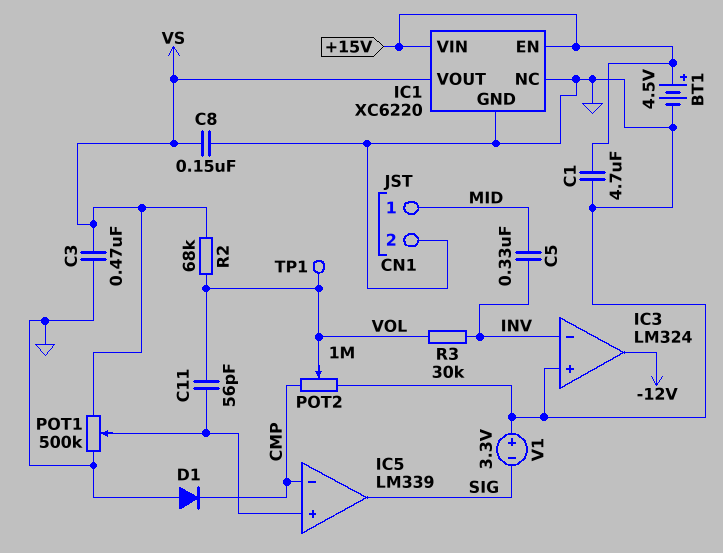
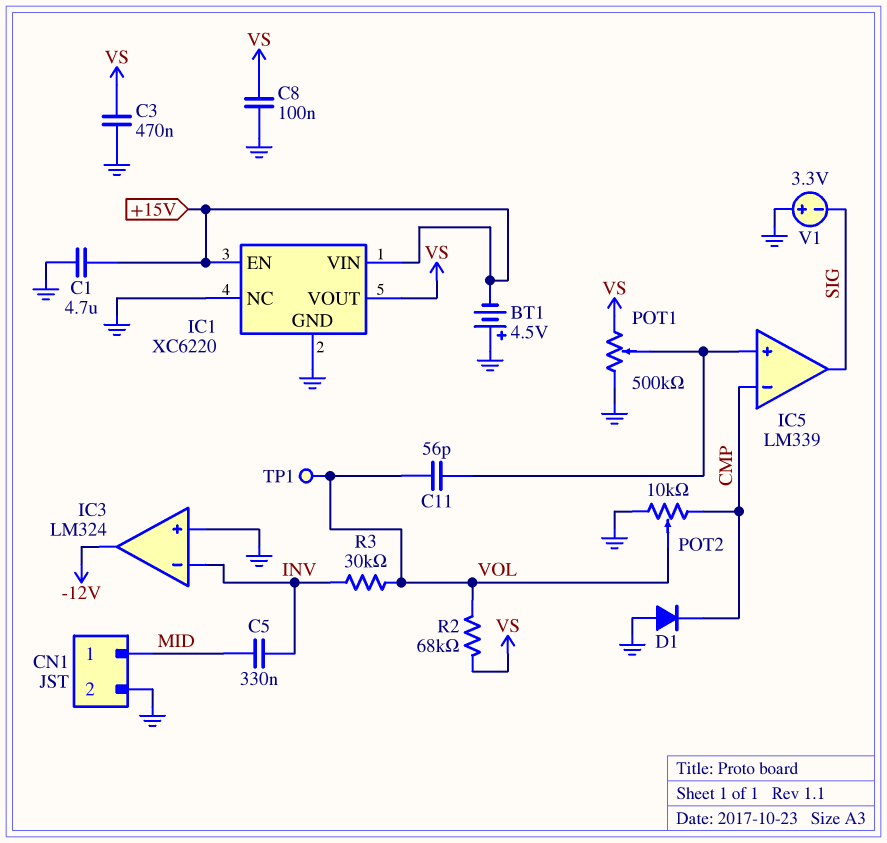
BT1: 4.5V (plus +15V, minus GND) -> 4.5V (plus GND, minus +15V)
C8: 150nF (GND, VS) -> 100nF (GND, VS)
POT2: 1M (CMP, GND, wiper VOL) -> 10k (CMP, GND, wiper VOL)

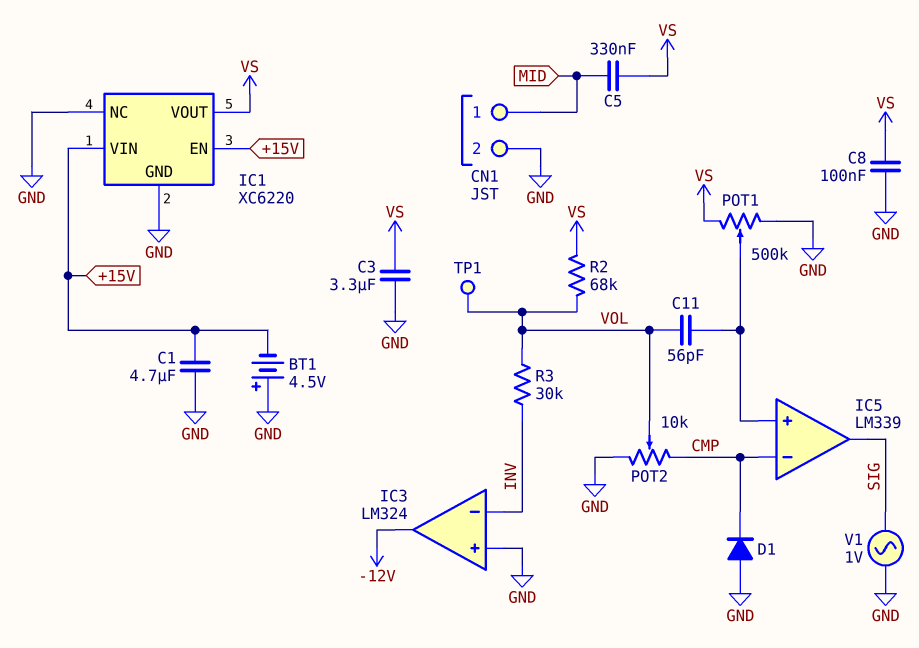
C3: 470nF (GND, VS) -> 3.3uF (GND, VS)
C5: 330nF (INV, MID) -> 330nF (MID, VS)
V1: 3.3V (plus GND, minus SIG) -> AC 1V (GND, SIG)

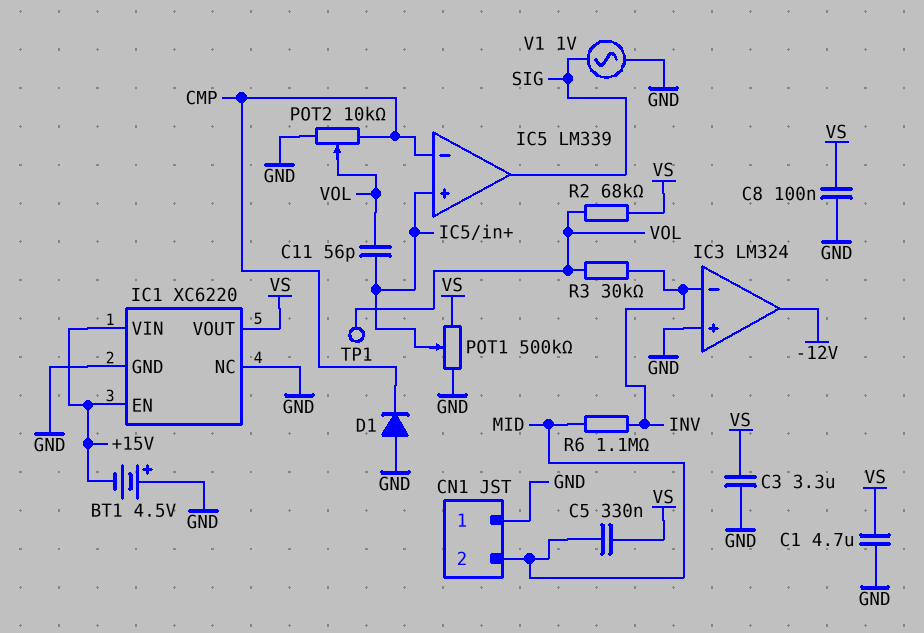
C1: 4.7uF (+15V, GND) -> 4.7uF (GND, VS)
CN1 pin 1: MID -> GND
CN1 pin 2: GND -> MID
R6: none -> 1.1M (INV, MID)

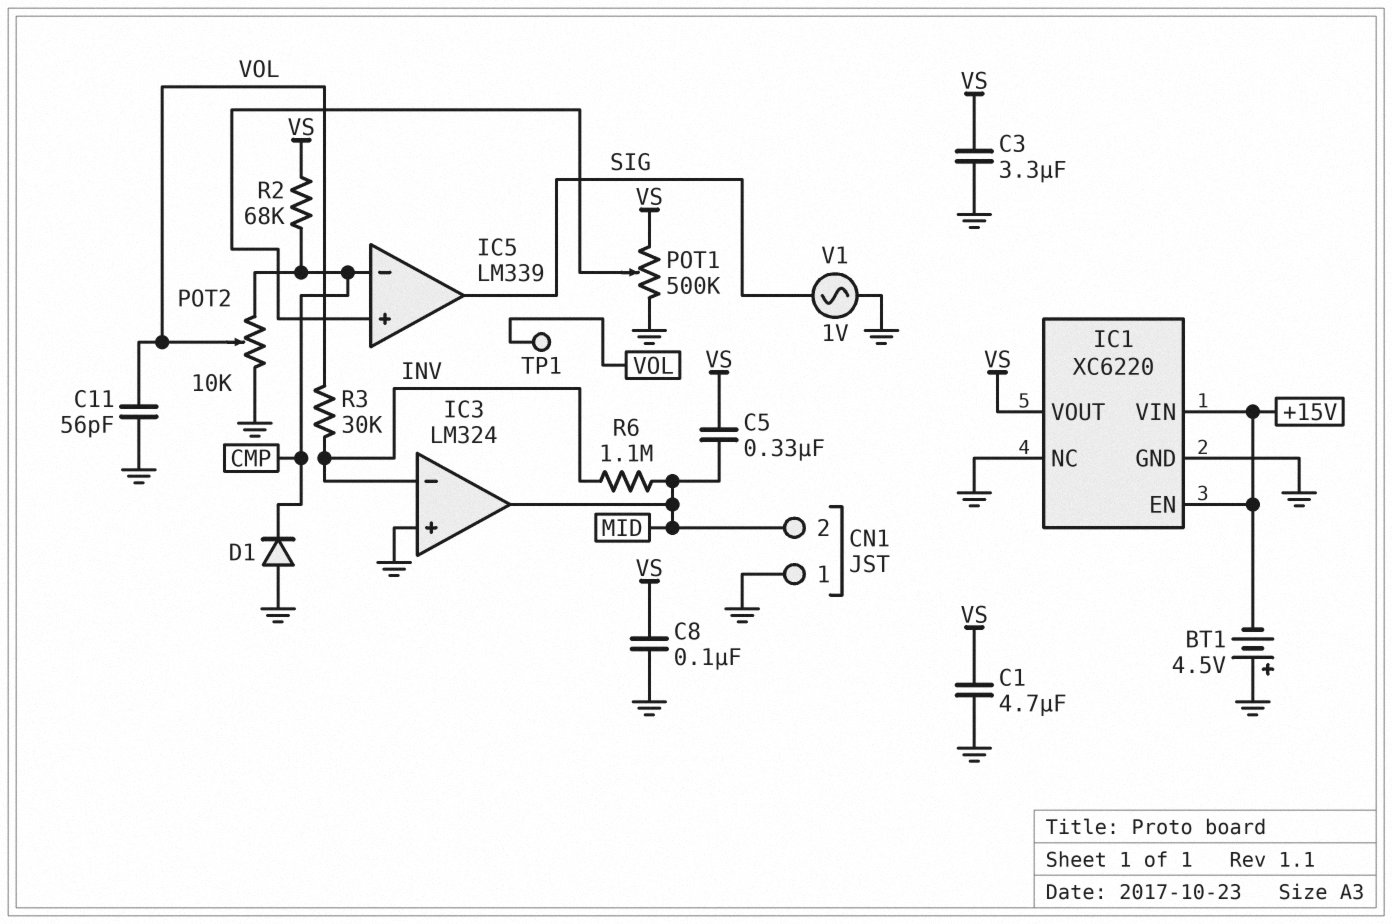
C11: 56pF (IC5/in+, VOL) -> 56pF (GND, VOL)
IC3 pin out: -12V -> MID
R2: 68k (VOL, VS) -> 68k (CMP, VS)

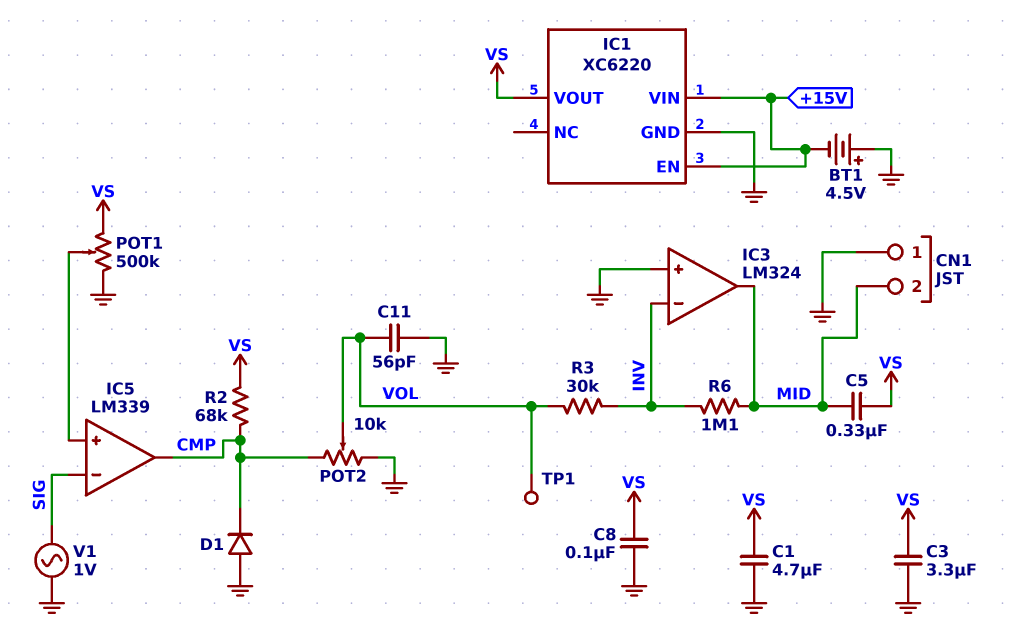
IC1 pin NC: GND -> none
IC5 pin in-: CMP -> SIG
IC5 pin out: SIG -> CMP

